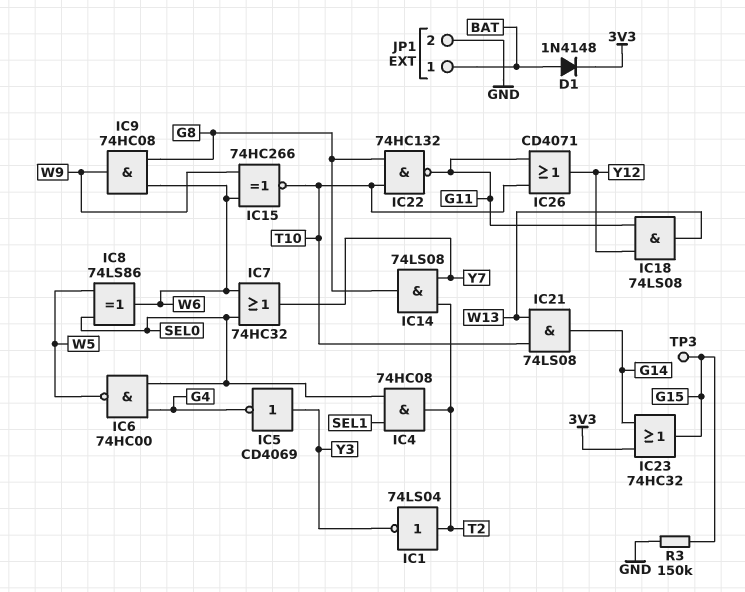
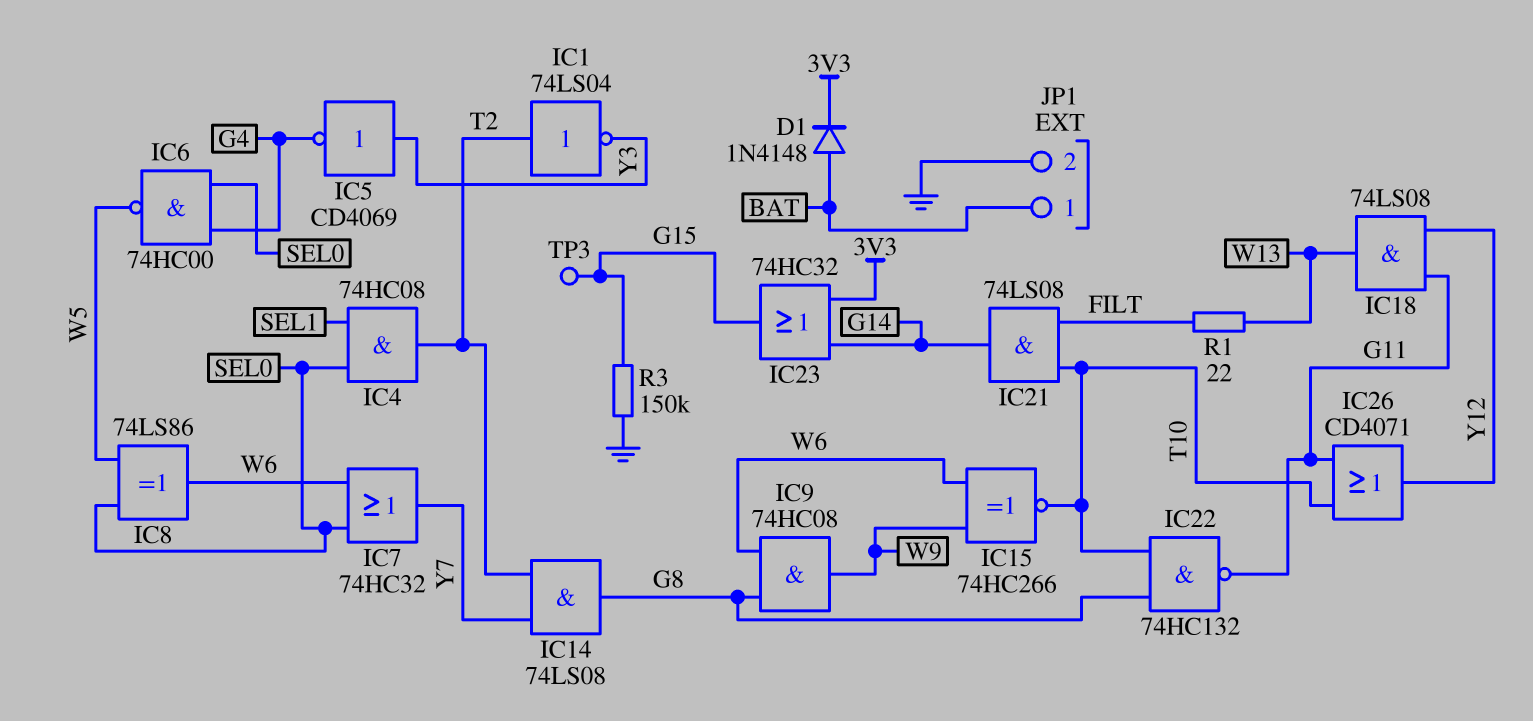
IC21: AND 74LS08 (in T10, in W13, out G14) -> AND 74LS08 (in FILT, in T10, out G14)
R1: none -> 22 (FILT, W13)

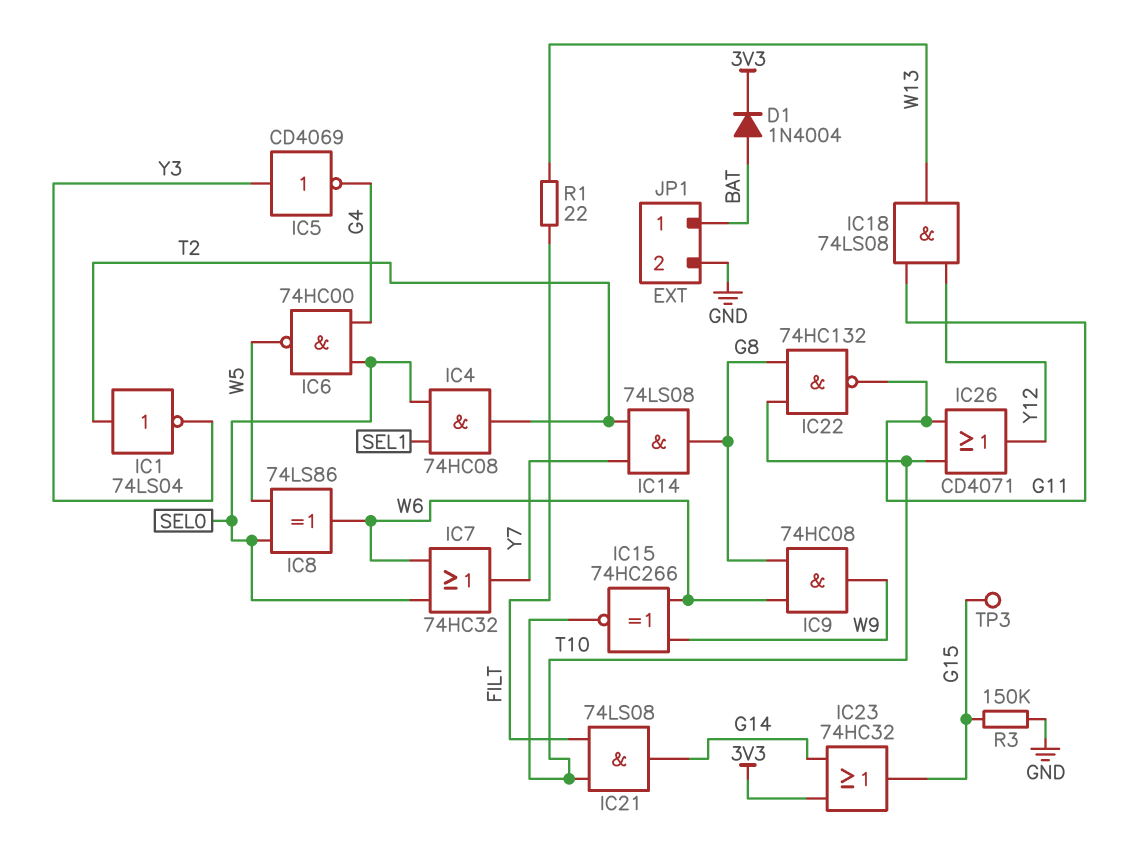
D1: diode 1N4148 (A BAT, K 3V3) -> diode 1N4004 (A BAT, K 3V3)

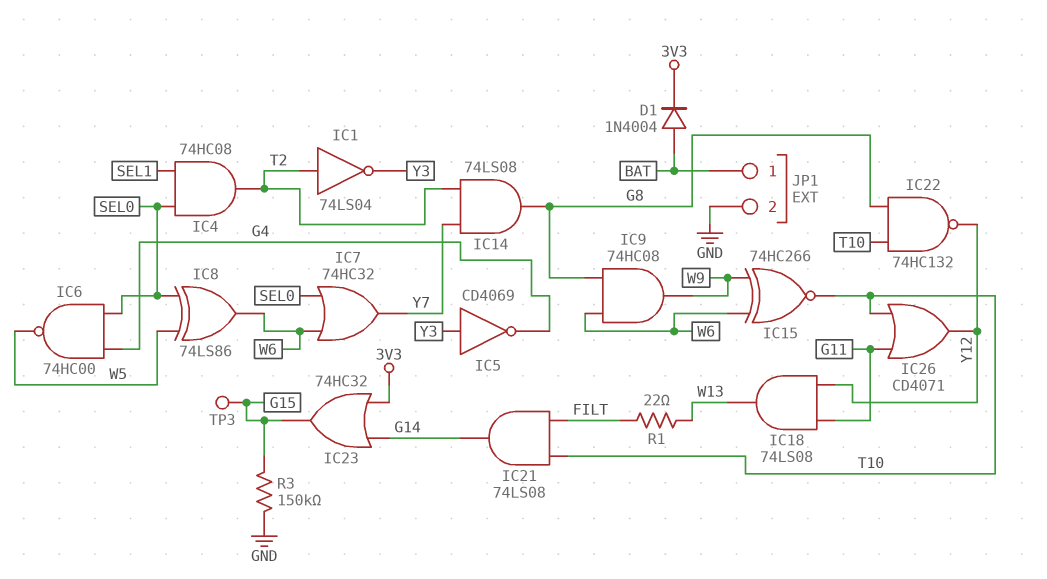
IC22: NAND 74HC132 (in G8, in T10, out G11) -> NAND 74HC132 (in G8, in T10, out Y12)

